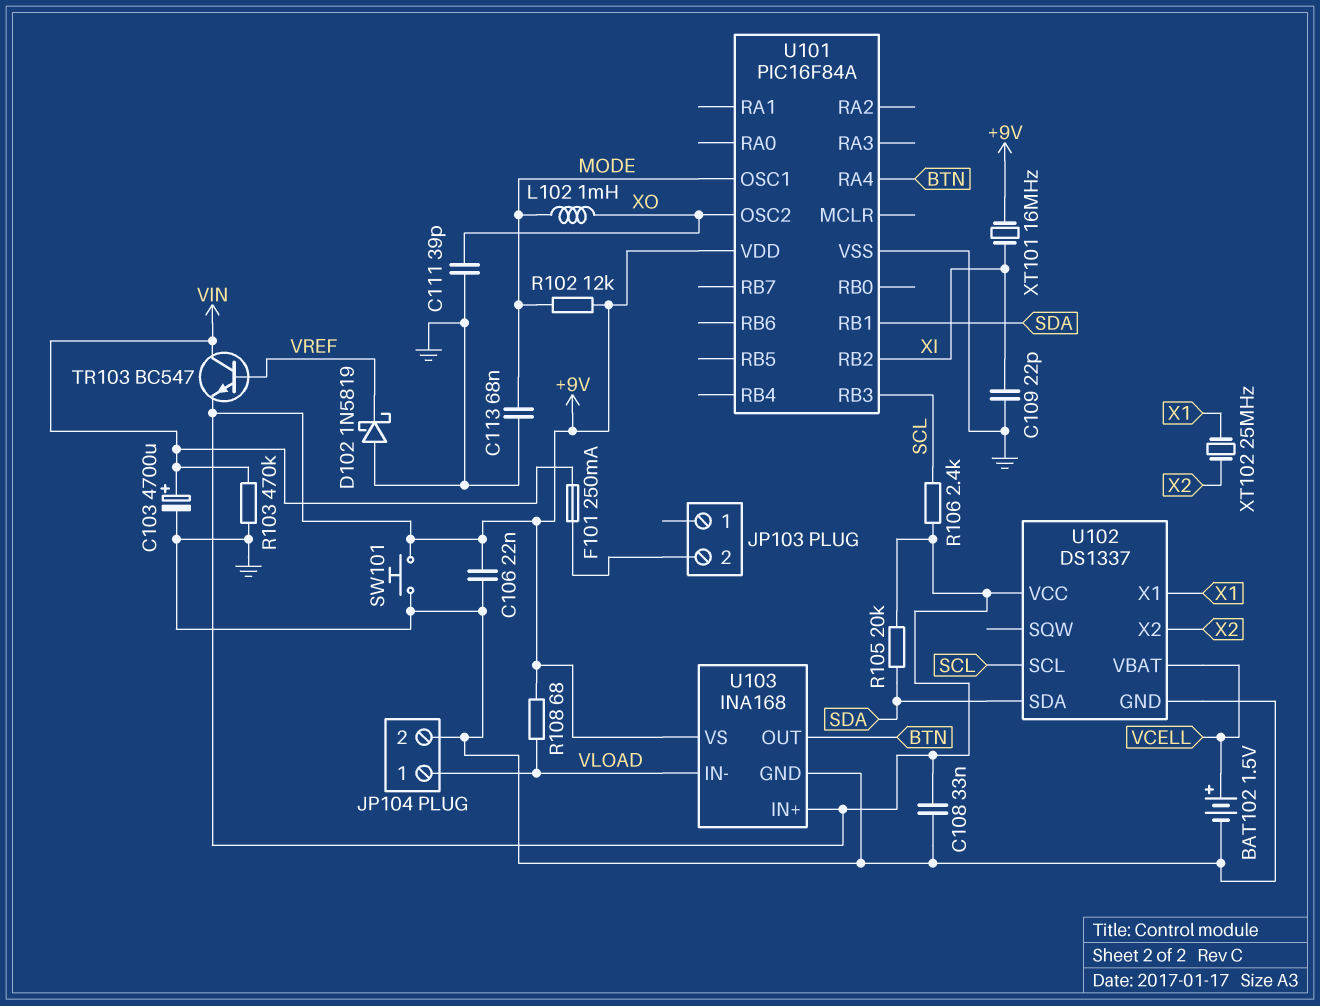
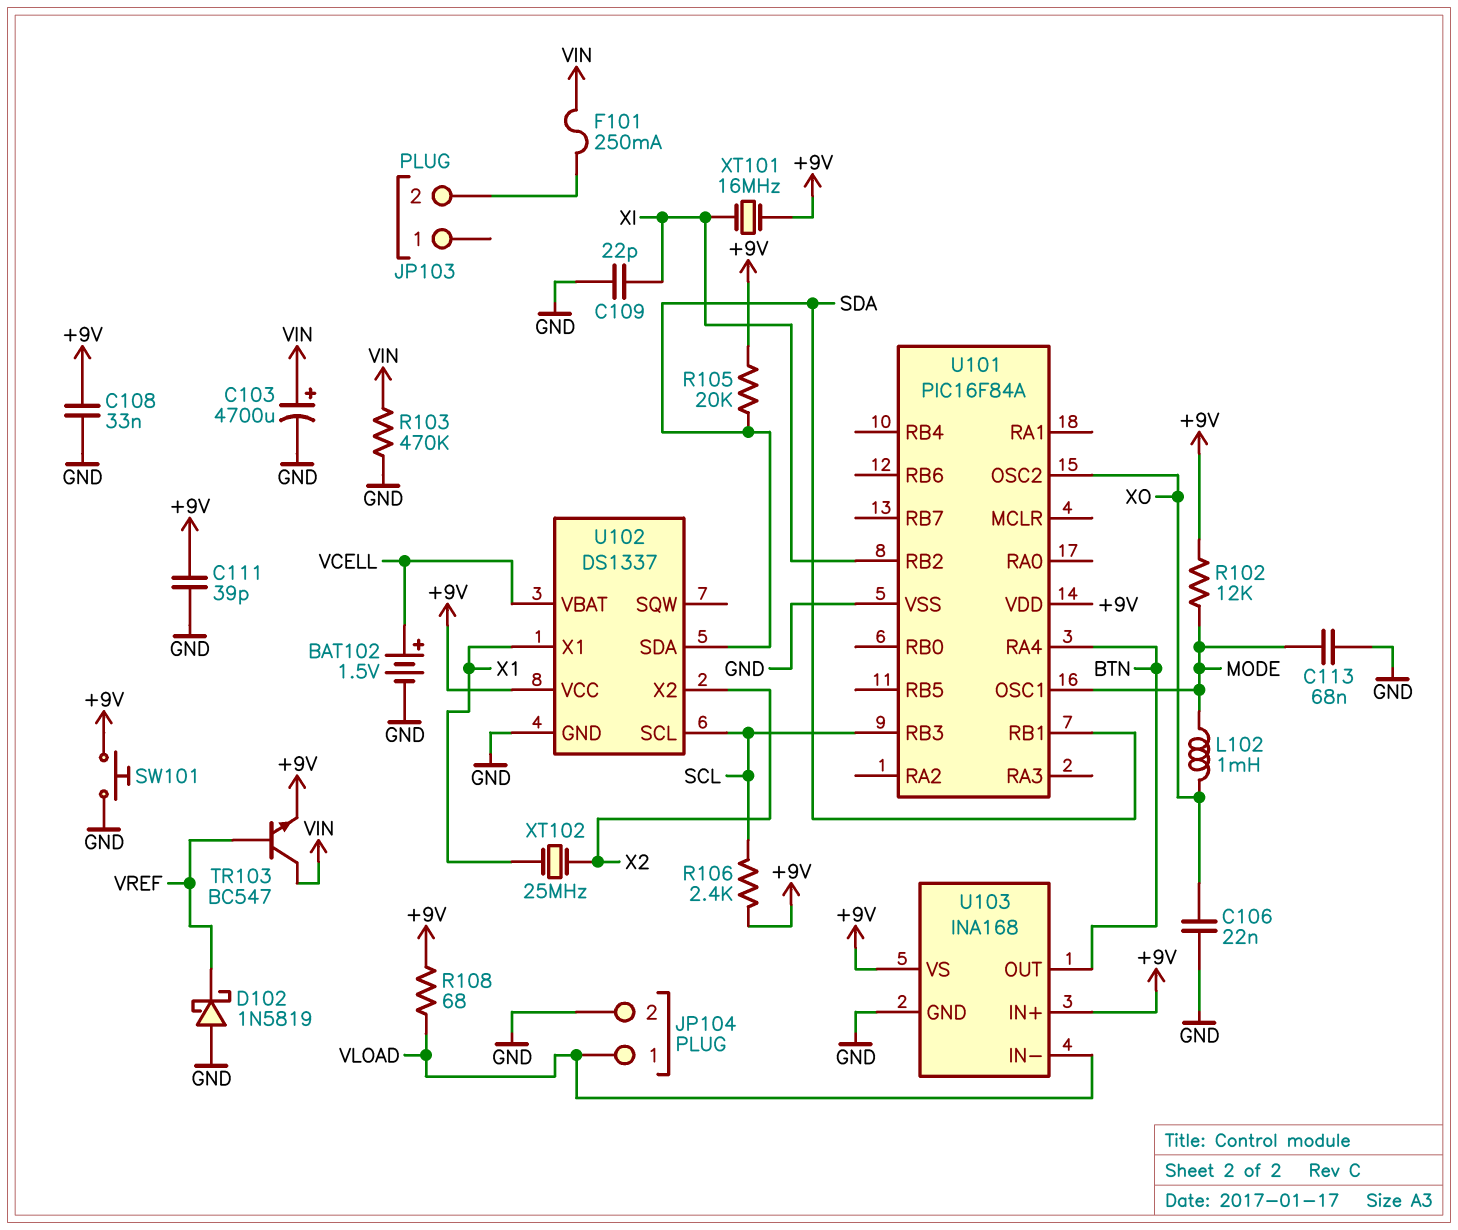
C106: 22nF (+9V, GND) -> 22nF (GND, XO)
C111: 39pF (GND, XO) -> 39pF (+9V, GND)

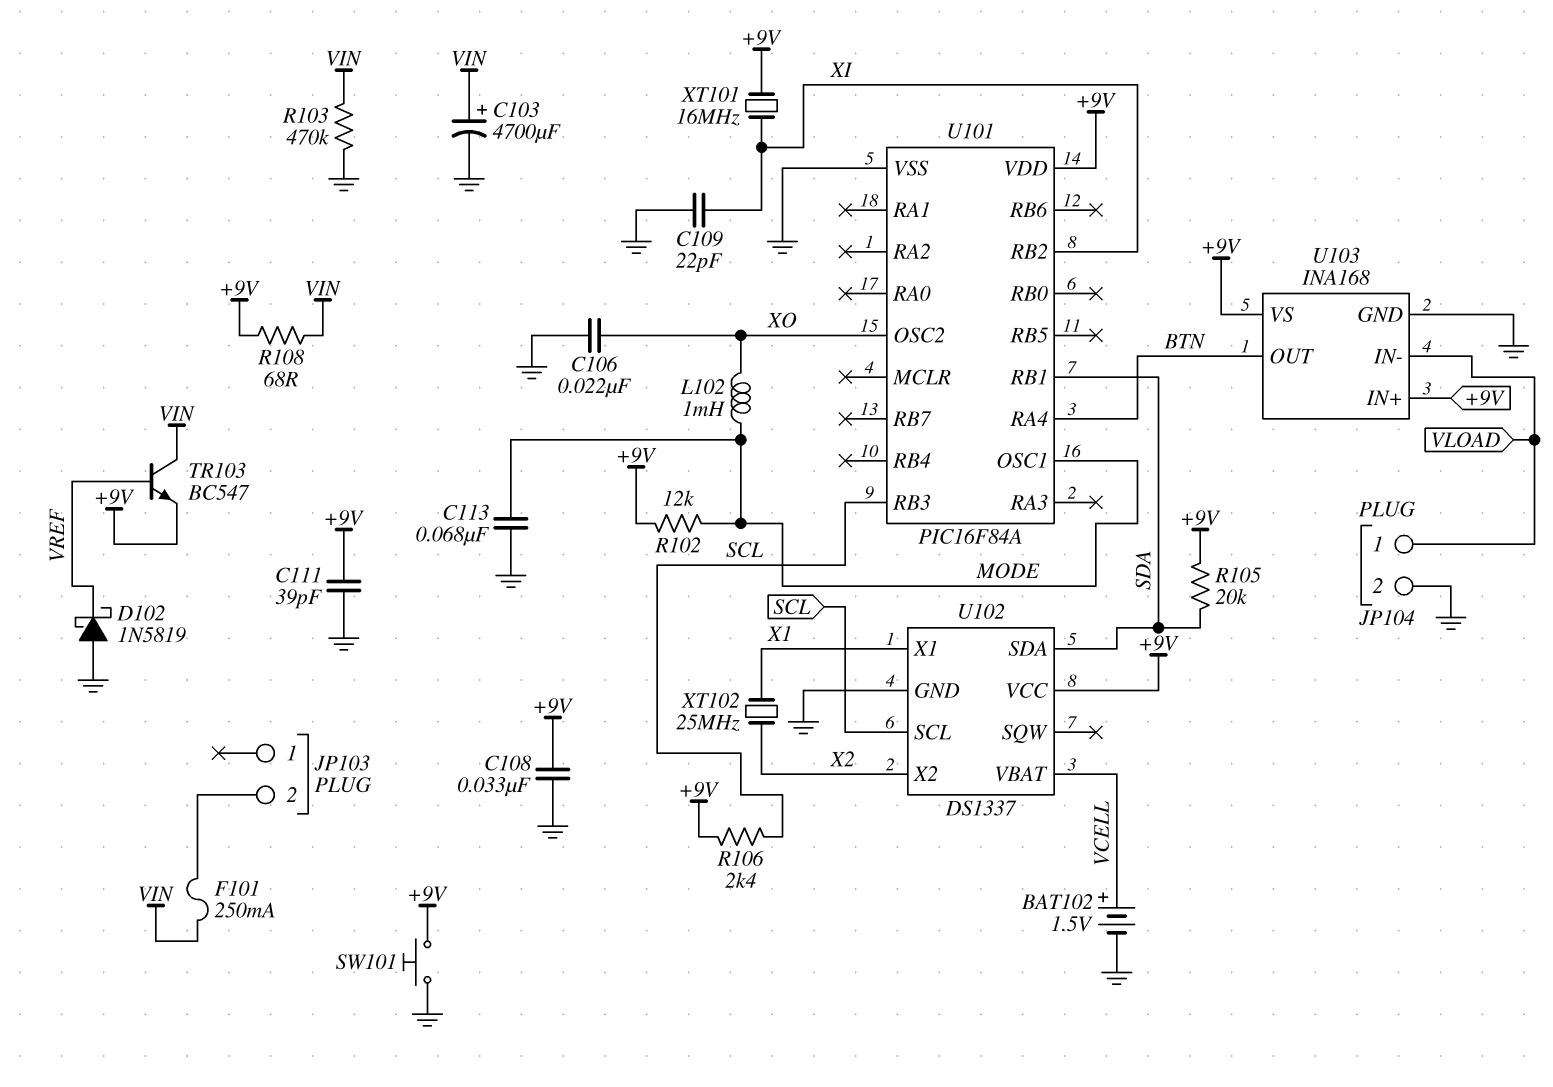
R108: 68 (+9V, VLOAD) -> 68 (+9V, VIN)

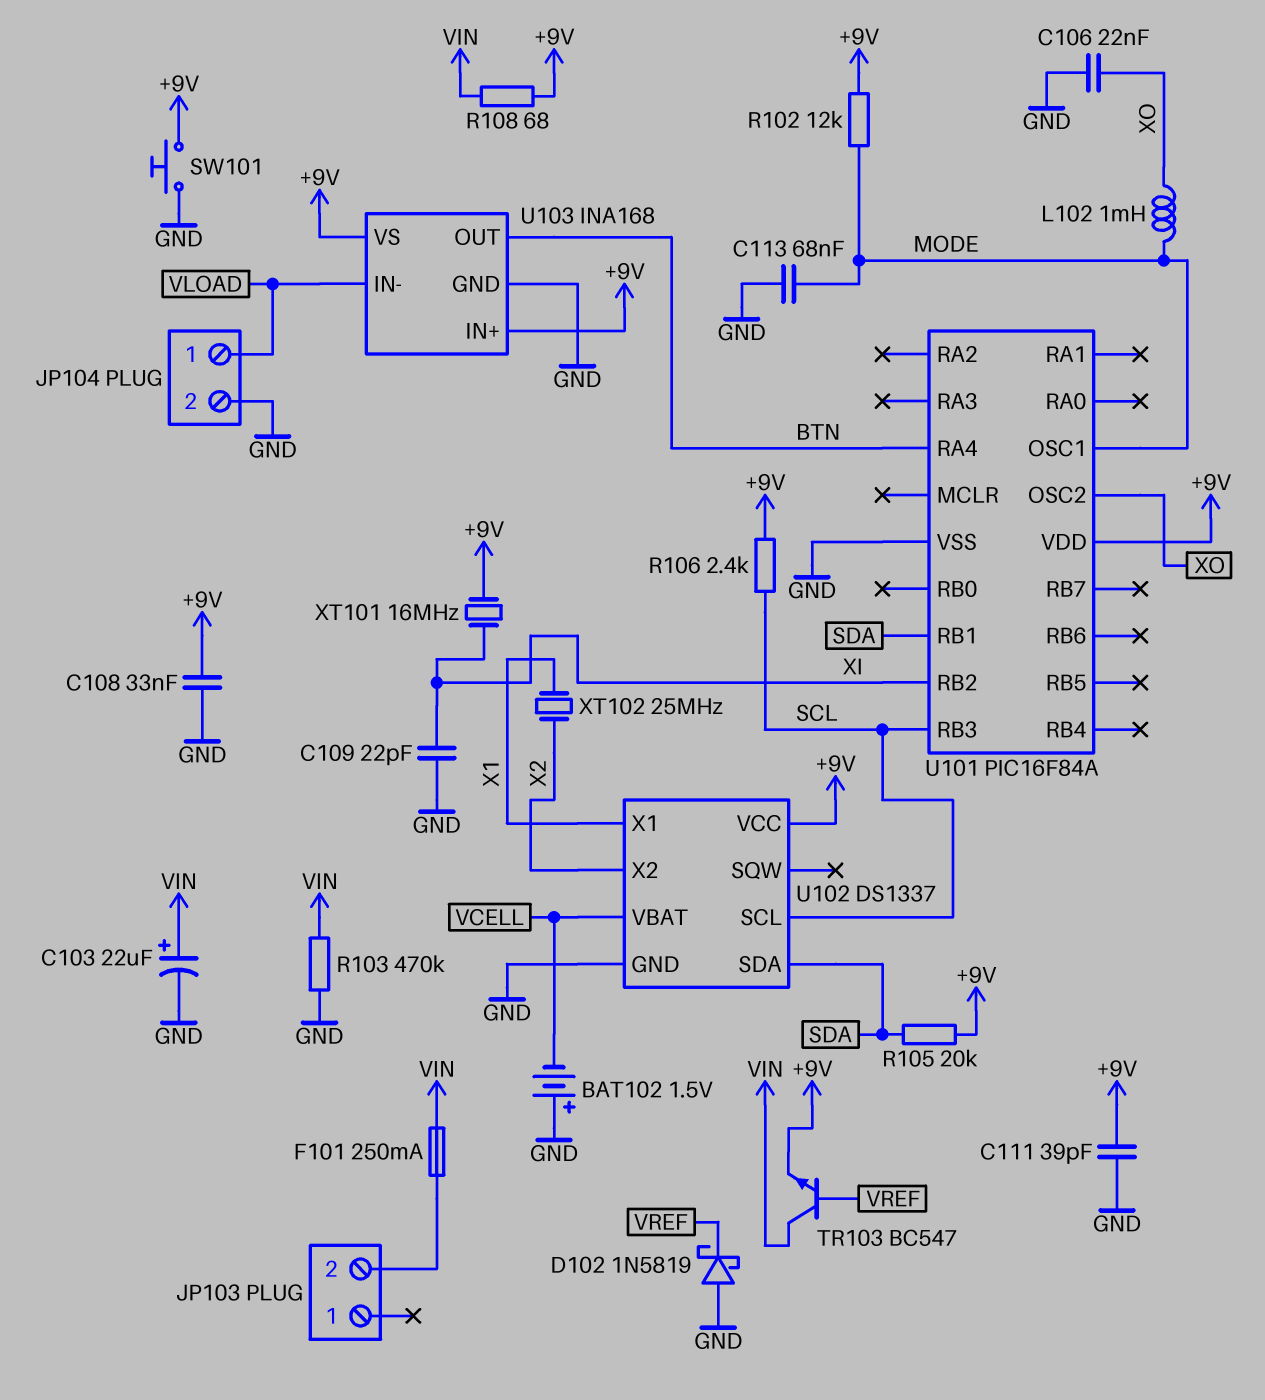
BAT102: 1.5V (plus VCELL, minus GND) -> 1.5V (plus GND, minus VCELL)
C103: 4700uF (plus VIN, minus GND) -> 22uF (plus VIN, minus GND)

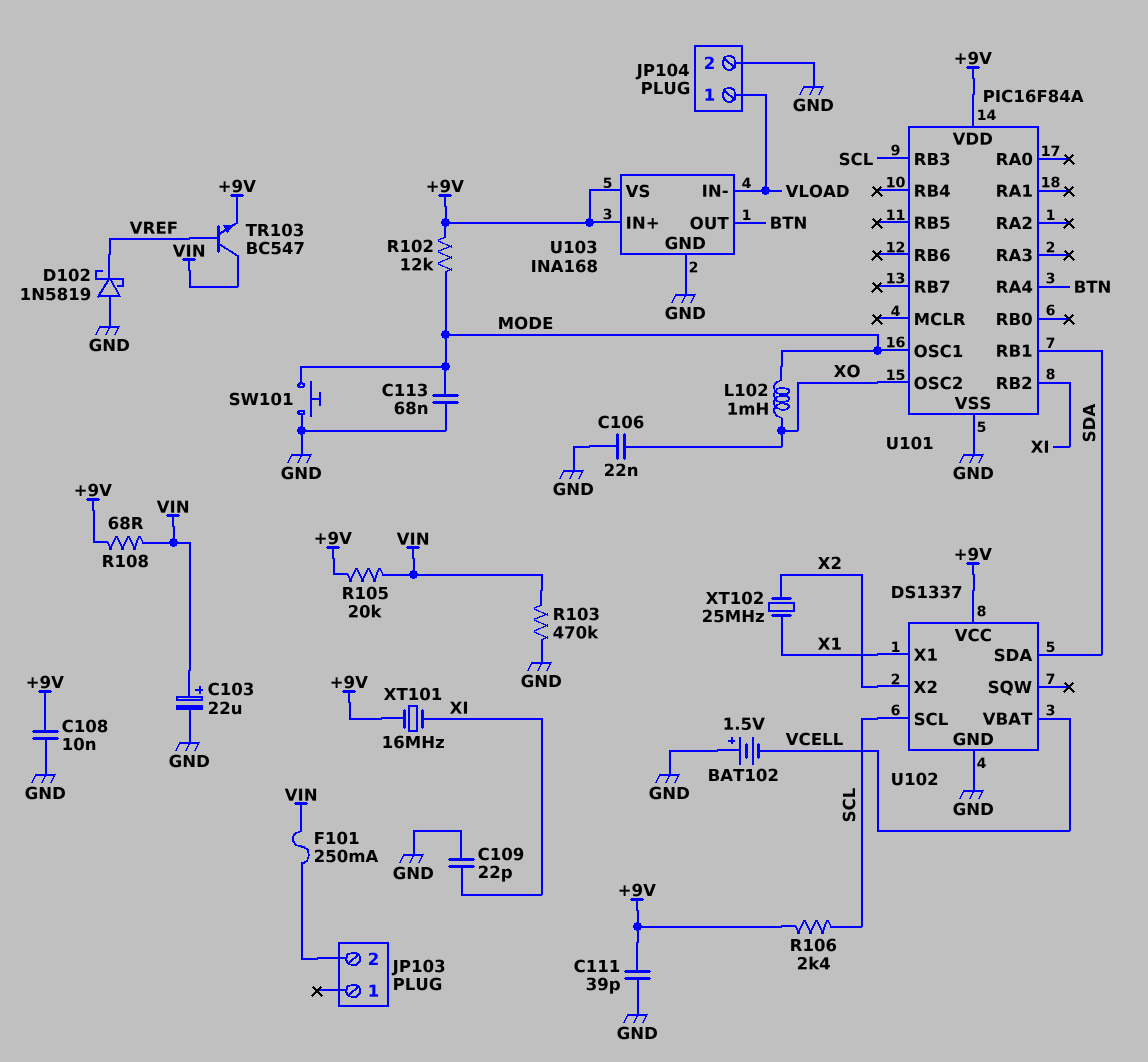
C108: 33nF (+9V, GND) -> 10nF (+9V, GND)
R105: 20k (+9V, SDA) -> 20k (+9V, VIN)
SW101: button (+9V, GND) -> button (GND, MODE)

